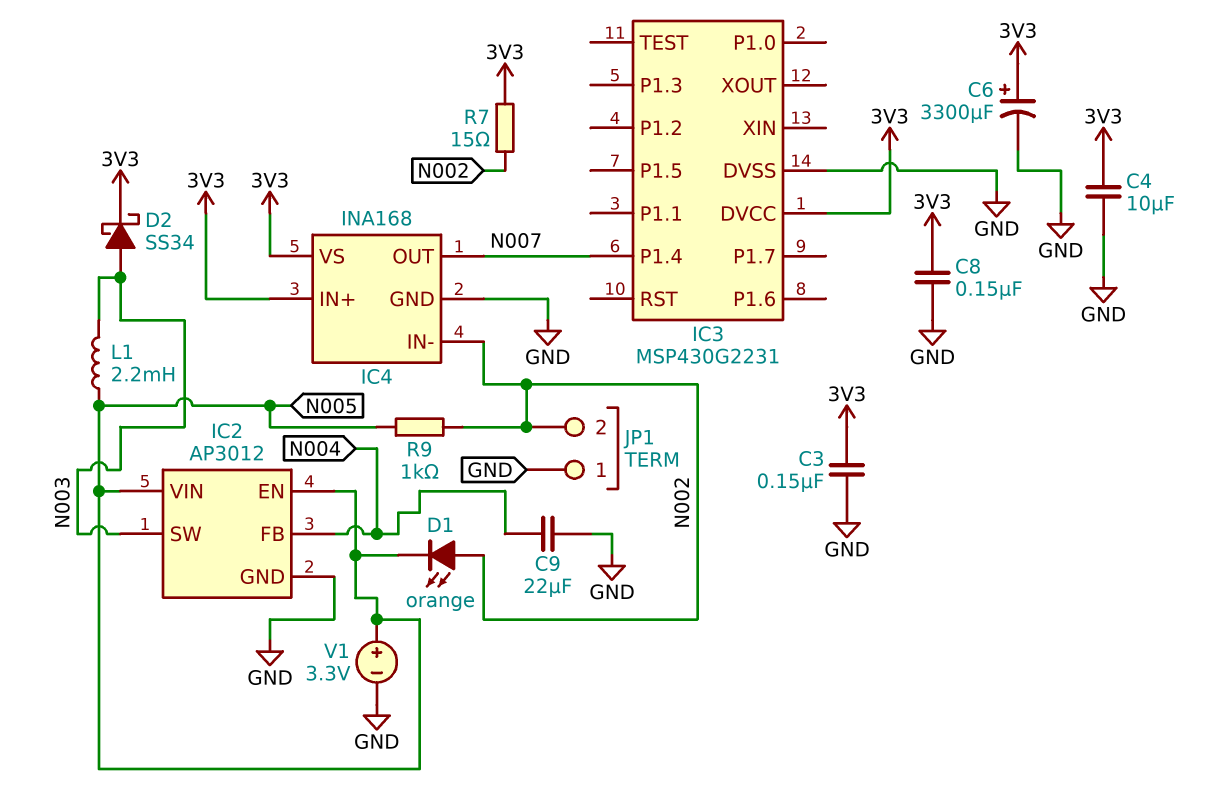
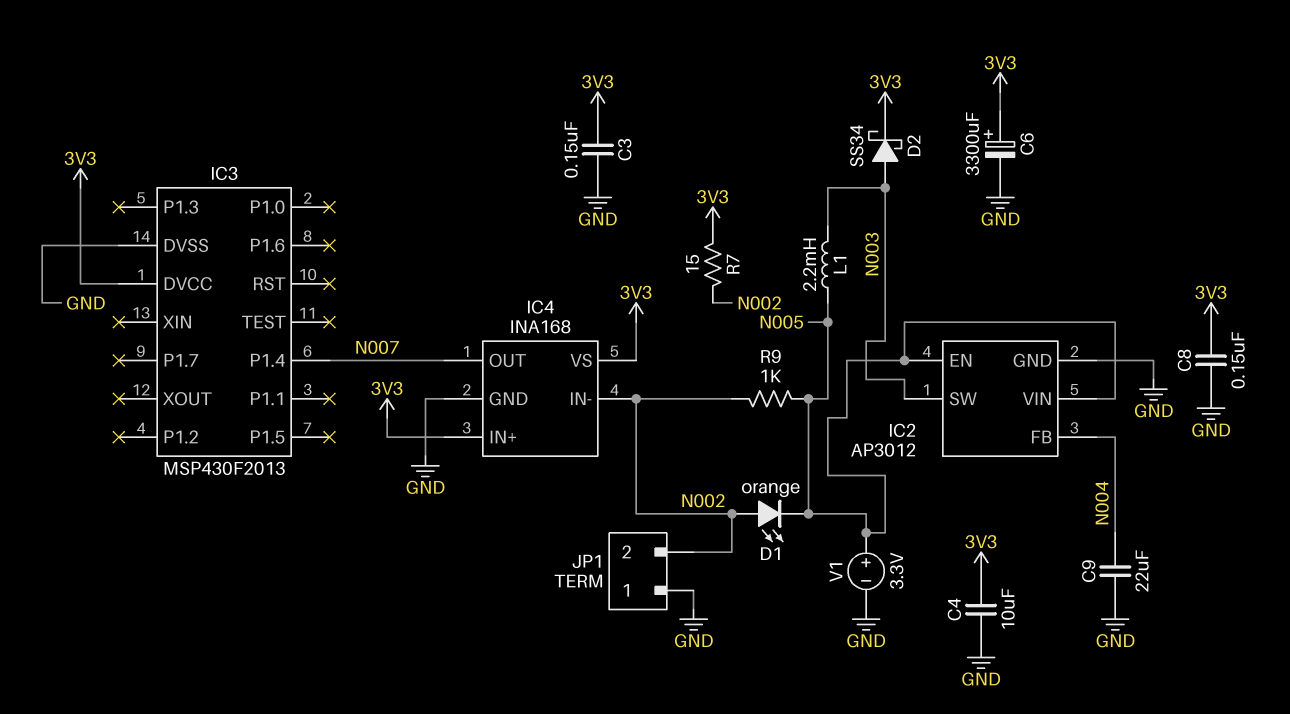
IC3: MSP430G2231 -> MSP430F2013

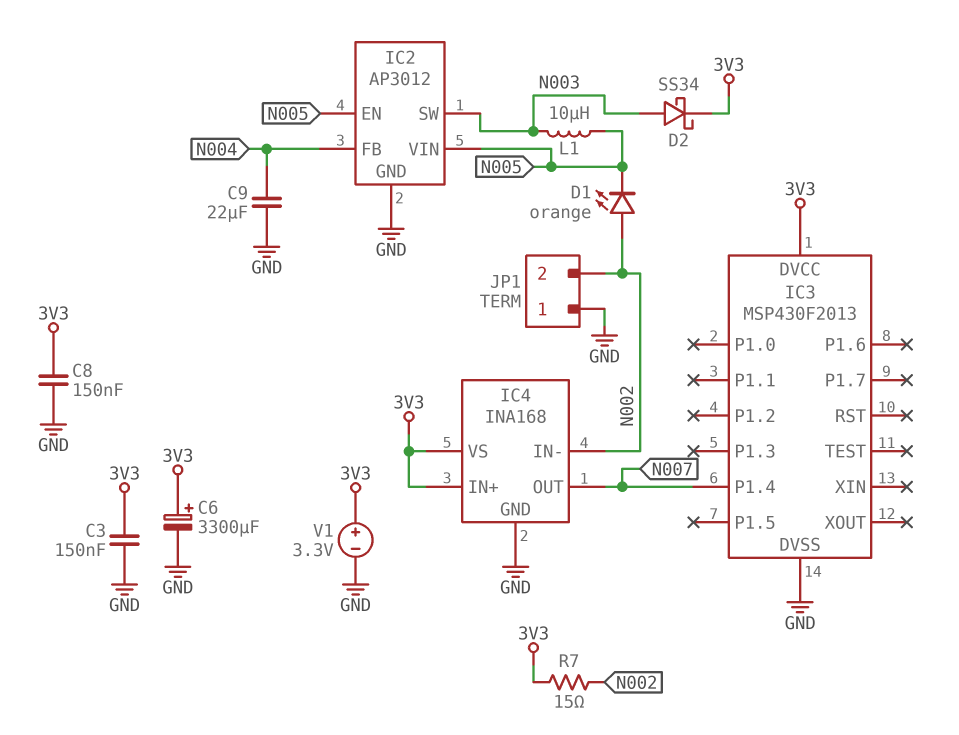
C4: 10uF (3V3, GND) -> none
L1: 2.2mH (N003, N005) -> 10uH (N003, N005)
R9: 1k (N002, N005) -> none
V1: 3.3V (plus N005, minus GND) -> 3.3V (plus 3V3, minus GND)

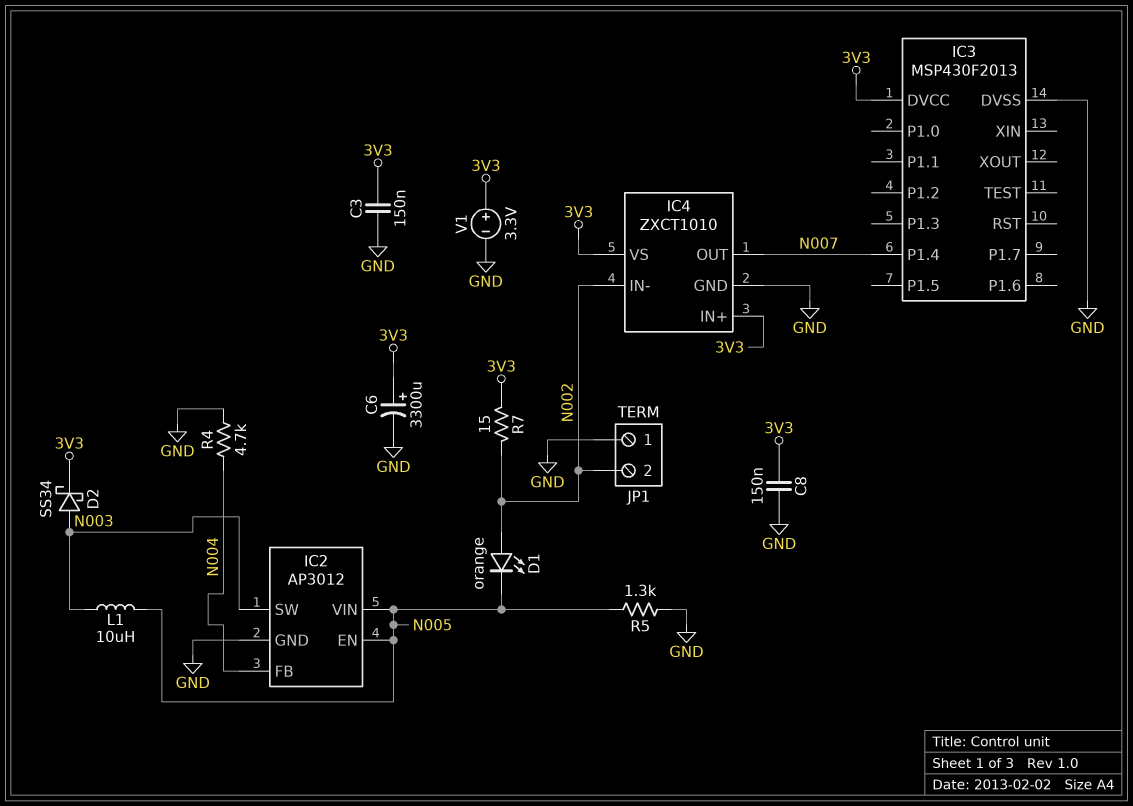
C9: 22uF (GND, N004) -> none
IC4: INA168 -> ZXCT1010
R4: none -> 4.7k (GND, N004)
R5: none -> 1.3k (GND, N005)

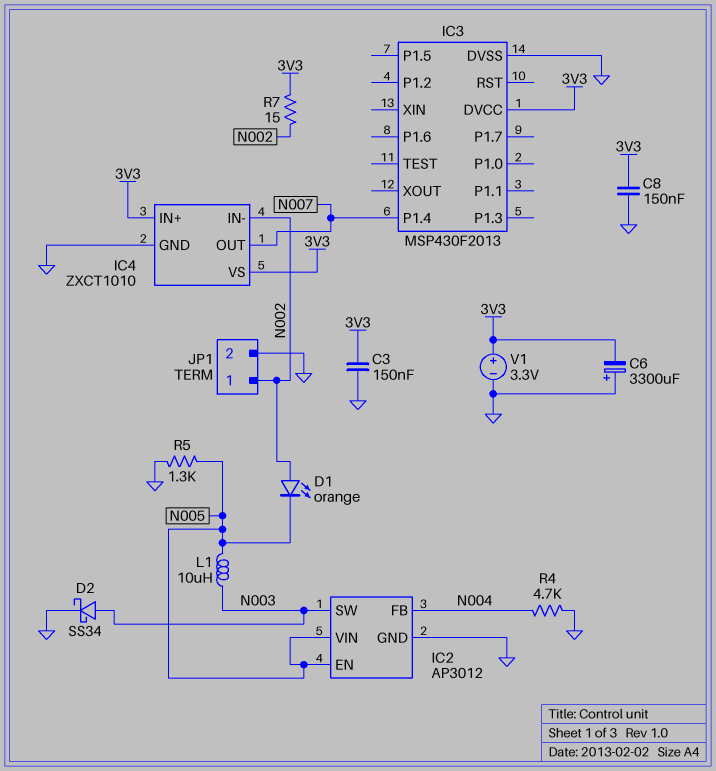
C6: 3300uF (plus 3V3, minus GND) -> 3300uF (plus GND, minus 3V3)
D2: schottky SS34 (A N003, K 3V3) -> schottky SS34 (A N003, K GND)
JP1 pin 1: GND -> N002
JP1 pin 2: N002 -> GND

